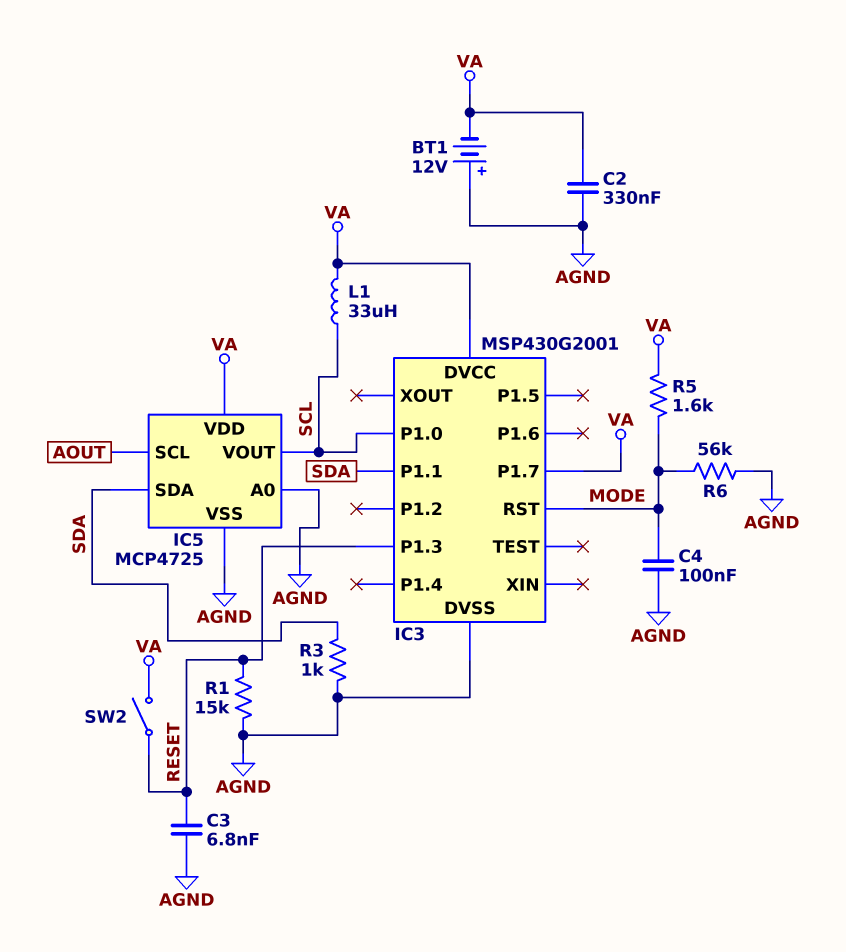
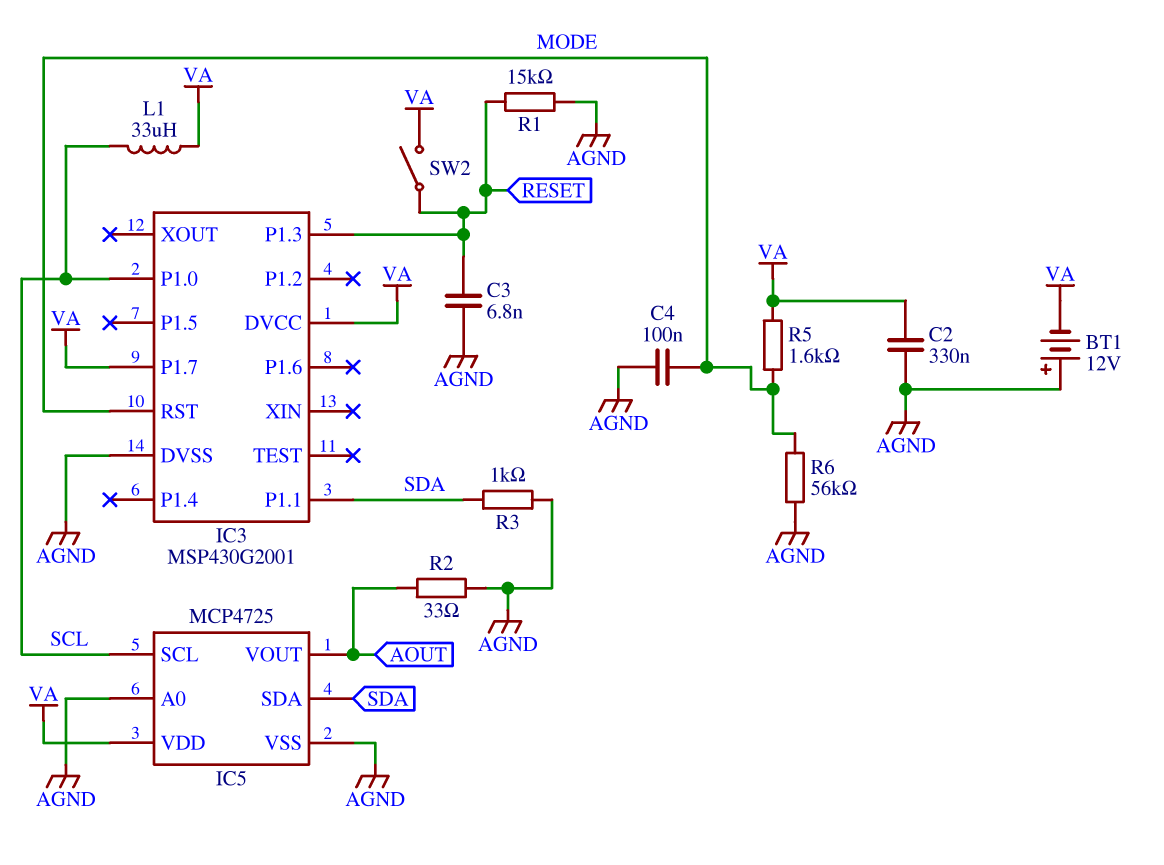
IC5 pin SCL: AOUT -> SCL
IC5 pin VOUT: SCL -> AOUT
R2: none -> 33 (AGND, AOUT)

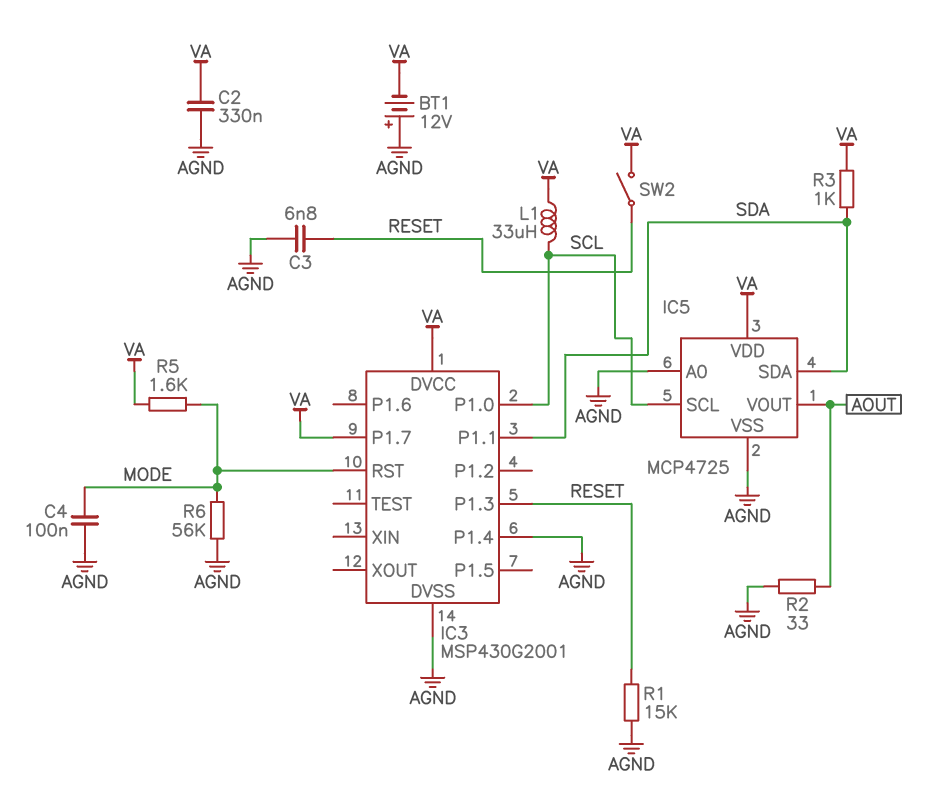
IC3 pin P1.4: none -> AGND
R3: 1k (AGND, SDA) -> 1k (SDA, VA)

